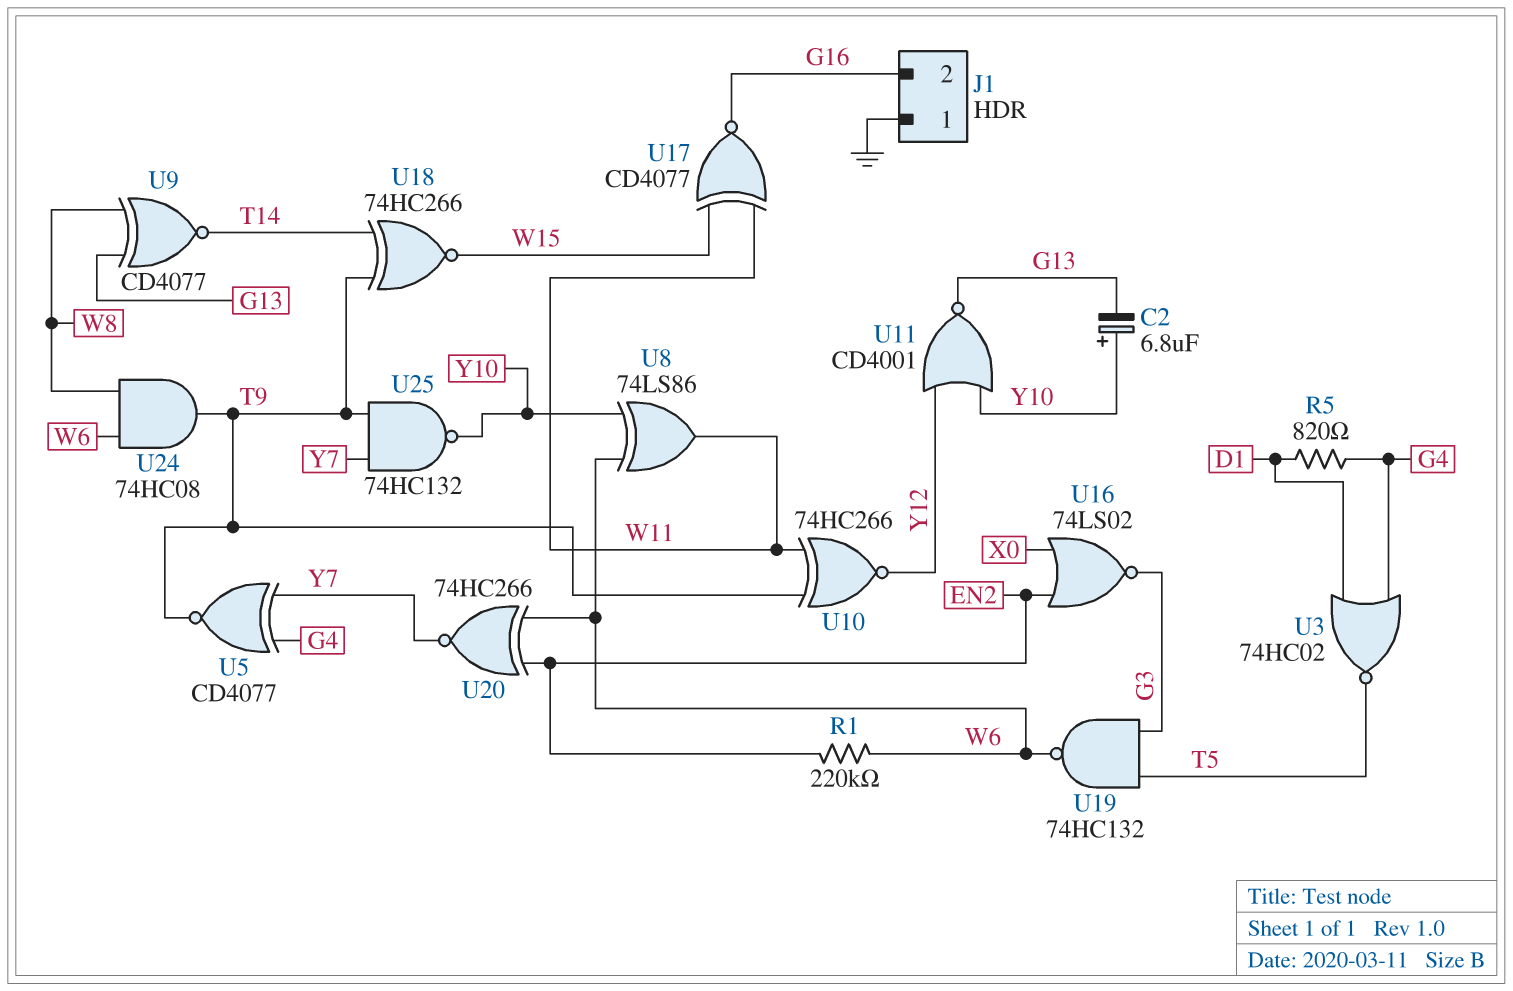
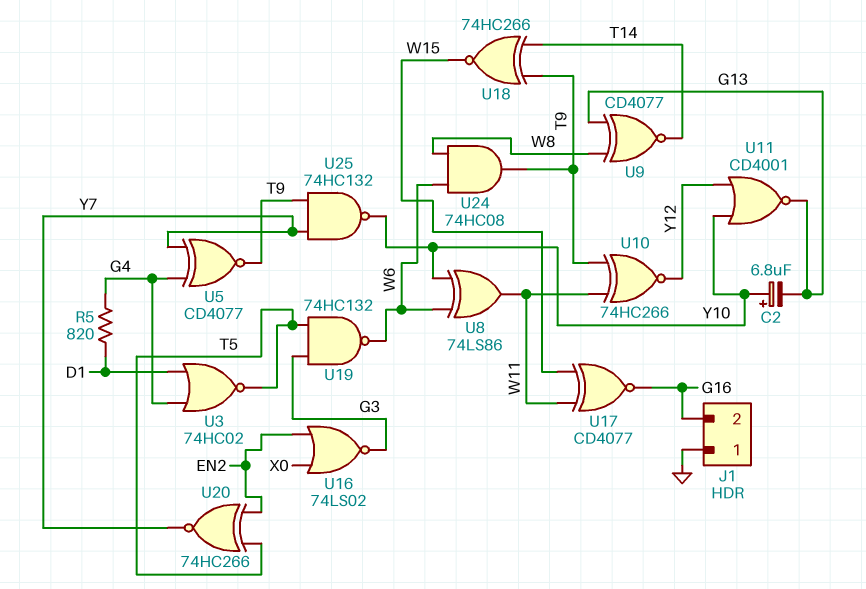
R1: 220k (EN2, W6) -> none
U20: XNOR 74HC266 (in EN2, in W6, out Y7) -> XNOR 74HC266 (in EN2, in T5, out Y7)

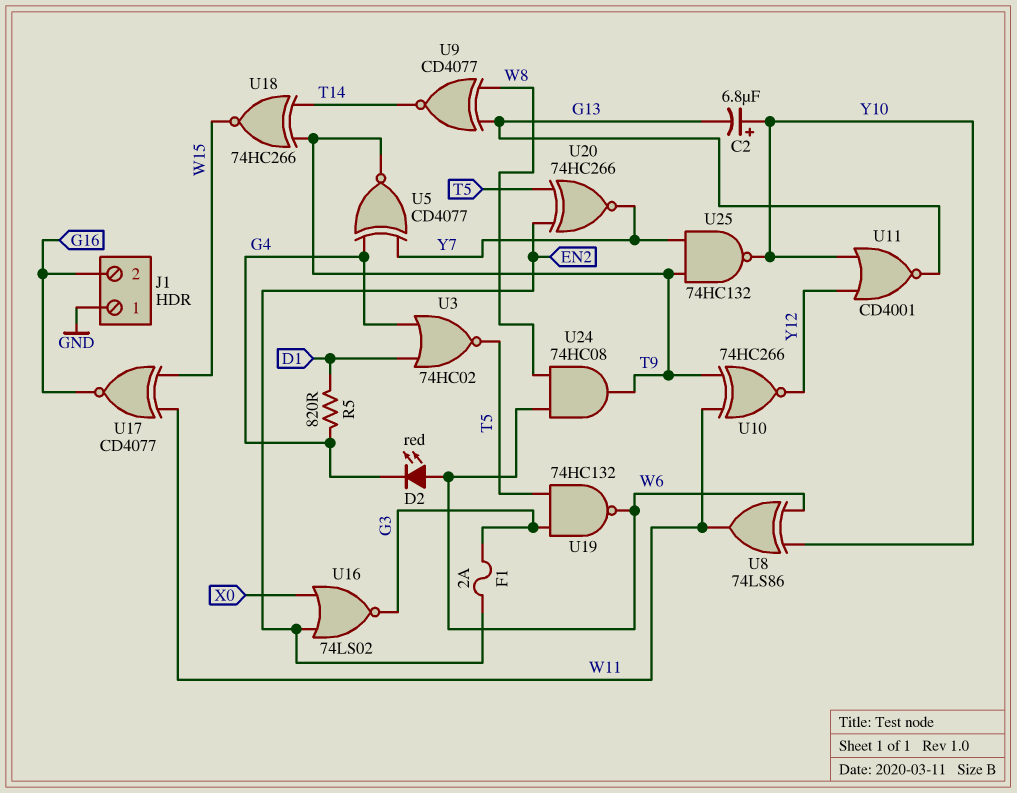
D2: none -> LED red (A W6, K G4)
F1: none -> 2A (EN2, G3)

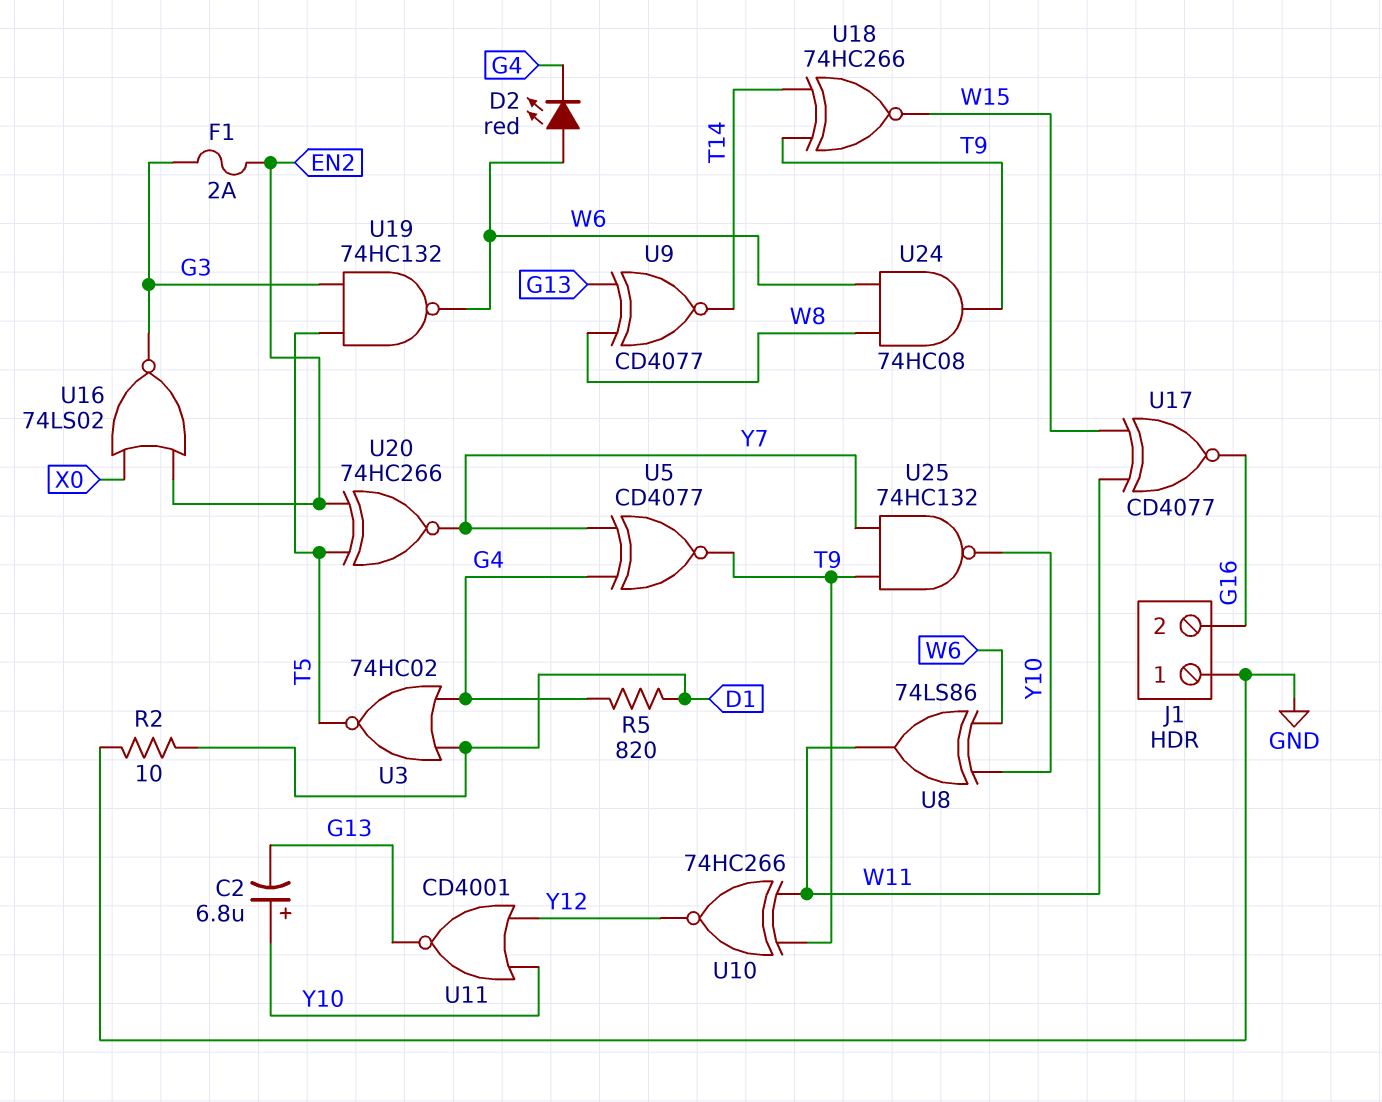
R2: none -> 10 (D1, GND)

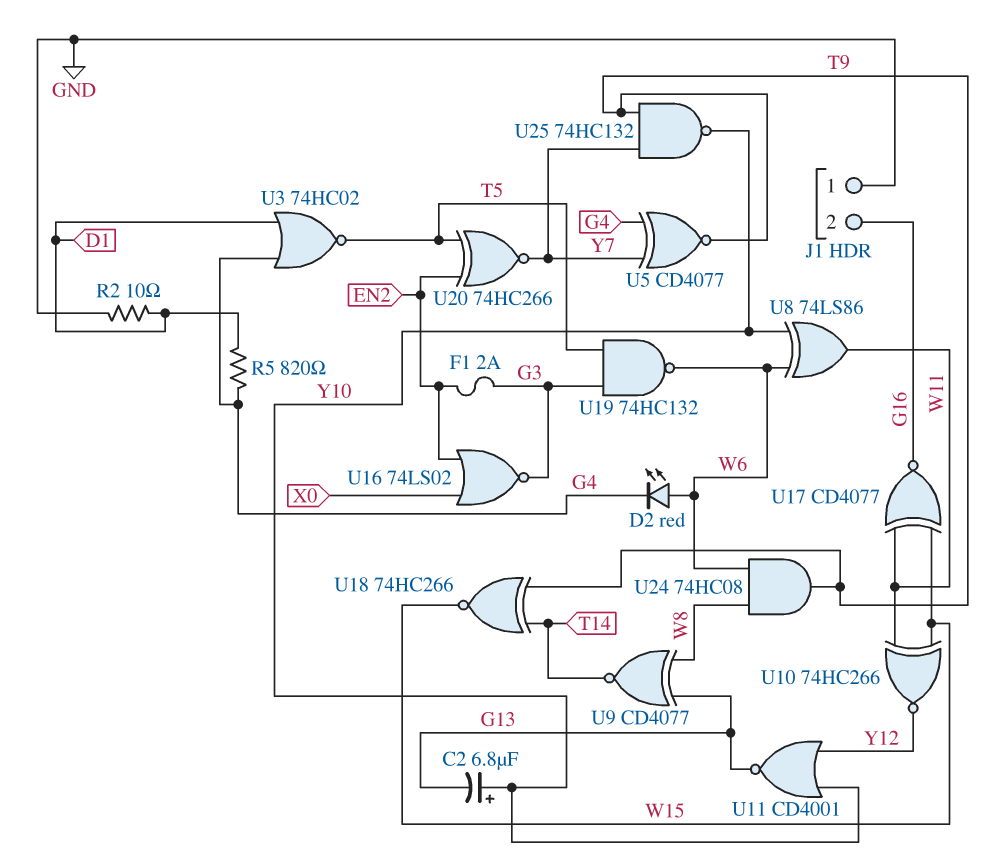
U10: XNOR 74HC266 (in T9, in W11, out Y12) -> XNOR 74HC266 (in W11, in W15, out Y12)

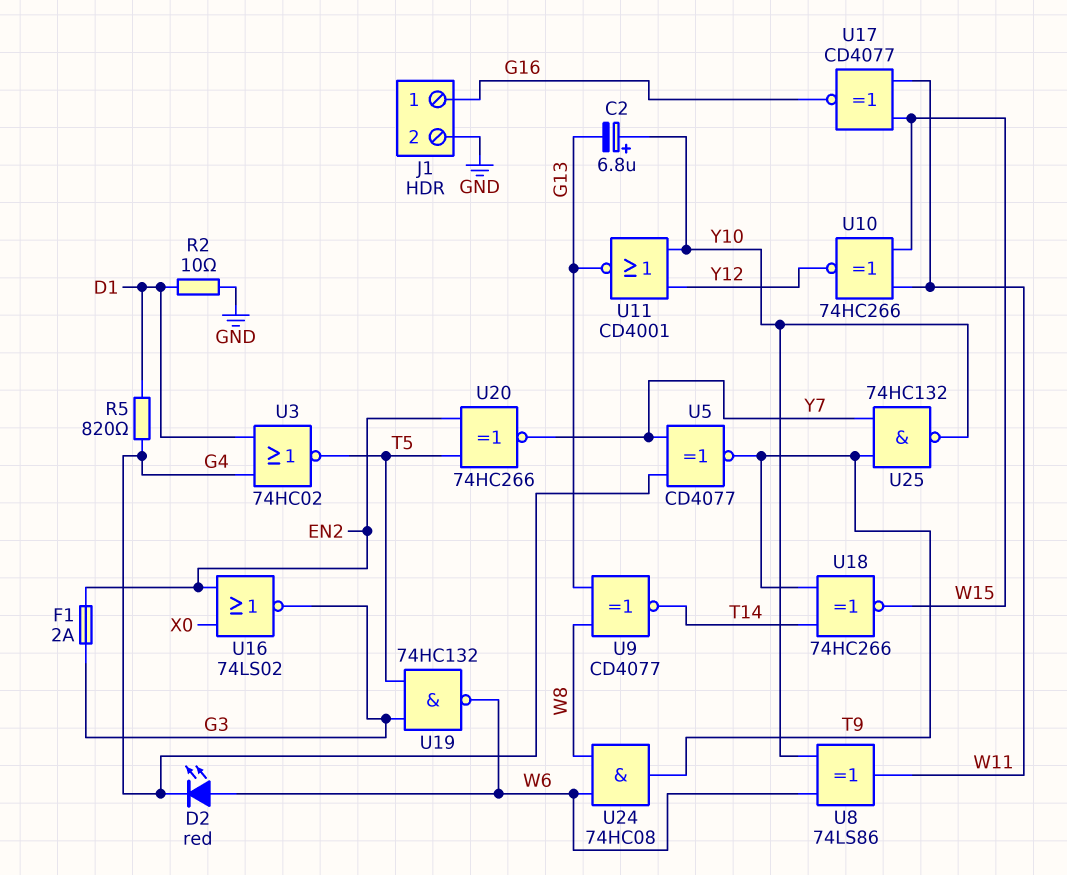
J1 pin 1: GND -> G16
J1 pin 2: G16 -> GND

